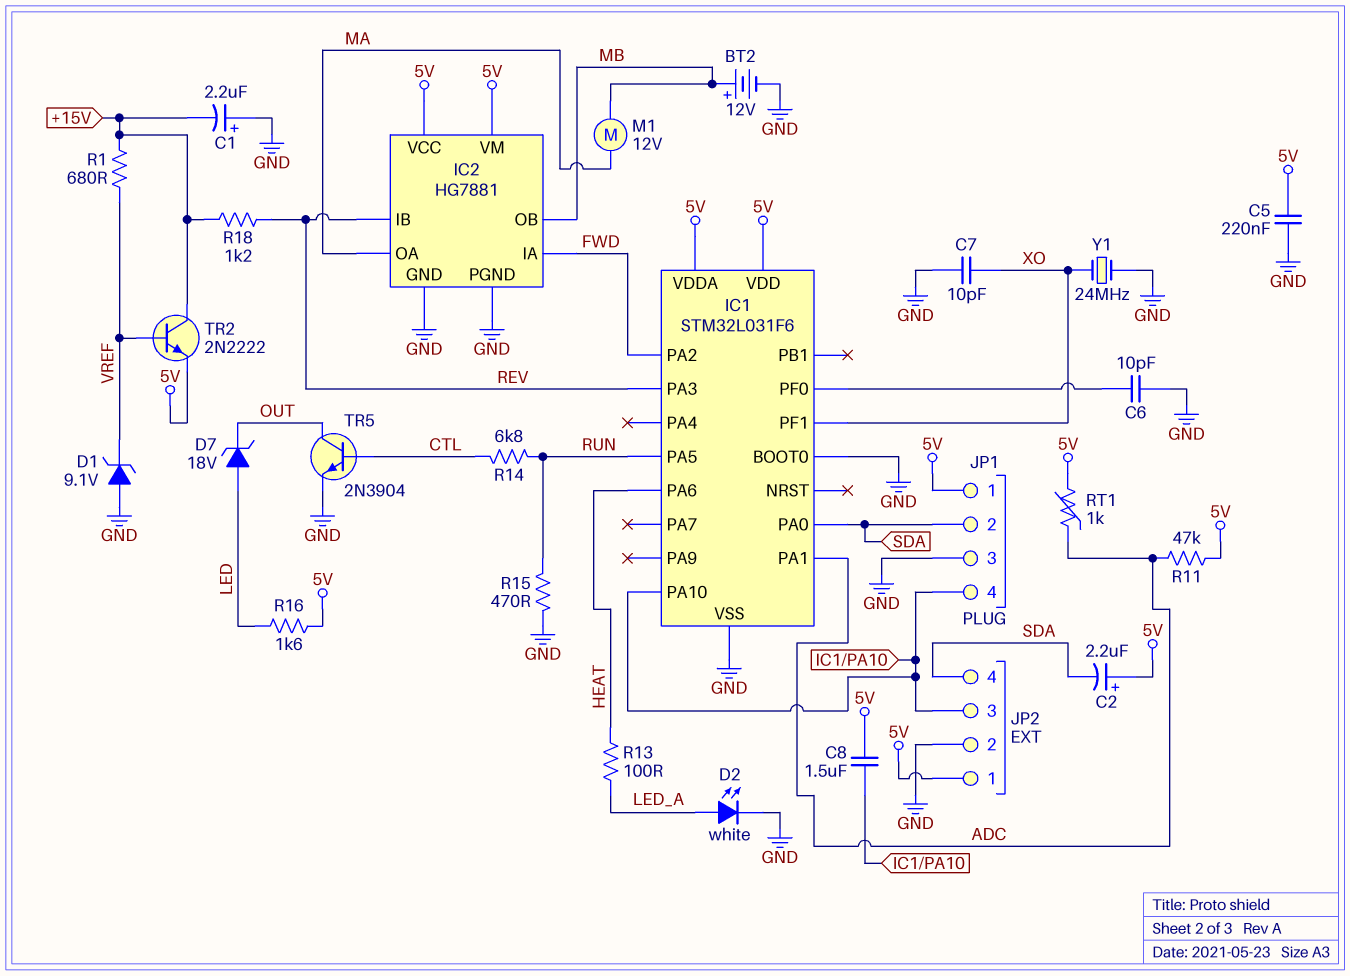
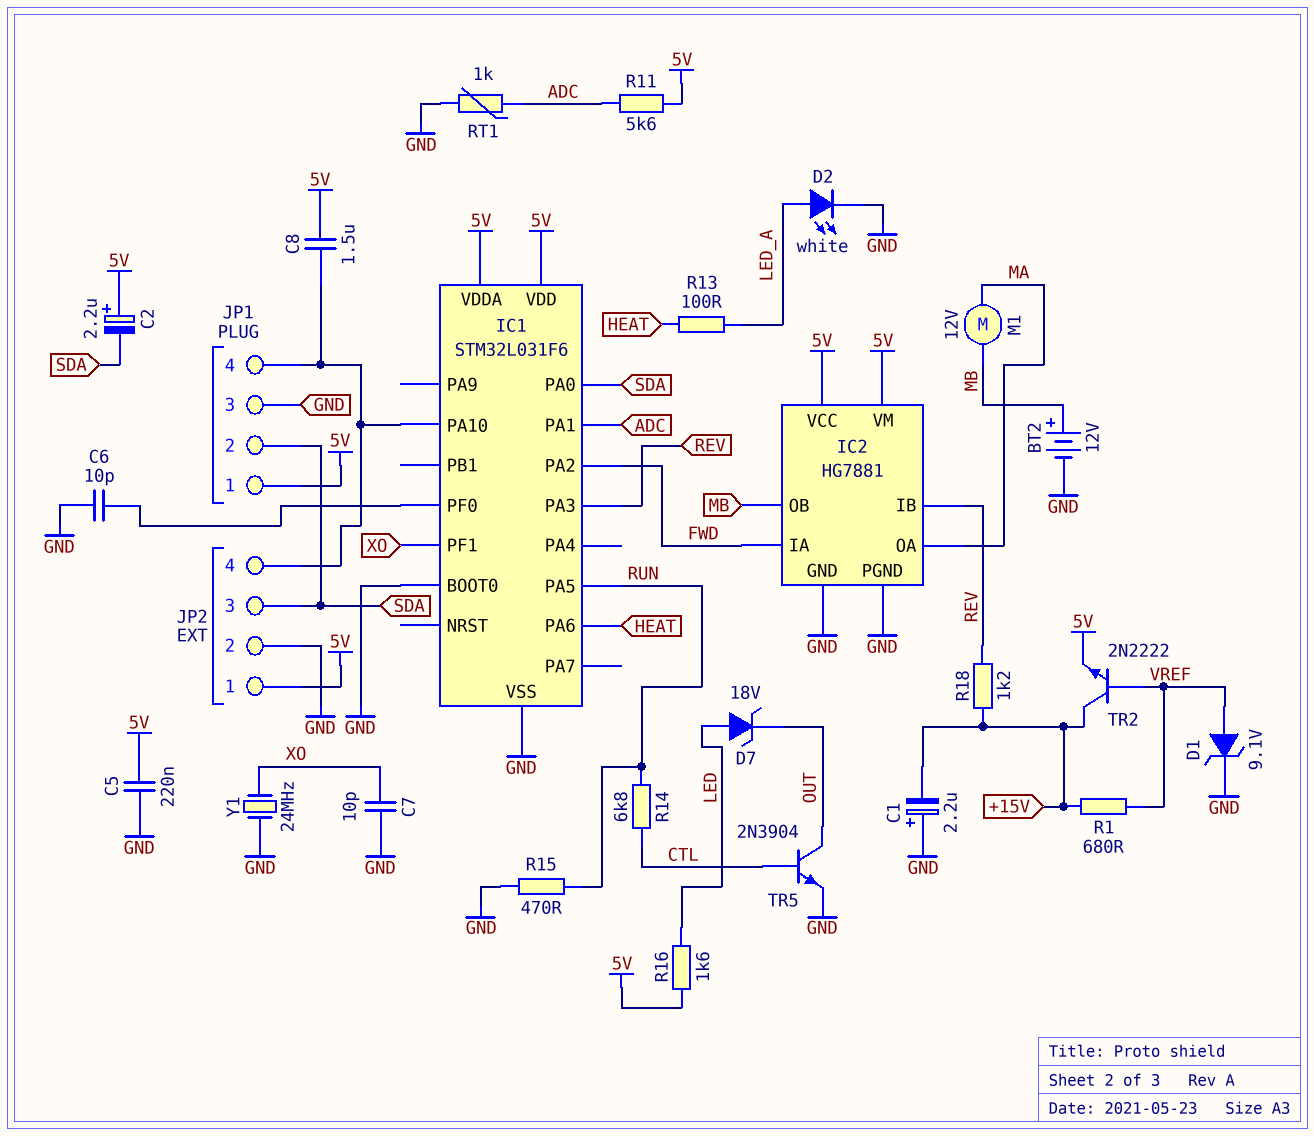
D1: zener 9.1V (A GND, K VREF) -> zener 9.1V (A VREF, K GND)
JP2 pin 3: IC1/PA10 -> SDA
JP2 pin 4: SDA -> IC1/PA10
R11: 47k (5V, ADC) -> 5.6k (5V, ADC)
RT1: 1k (5V, ADC) -> 1k (ADC, GND)

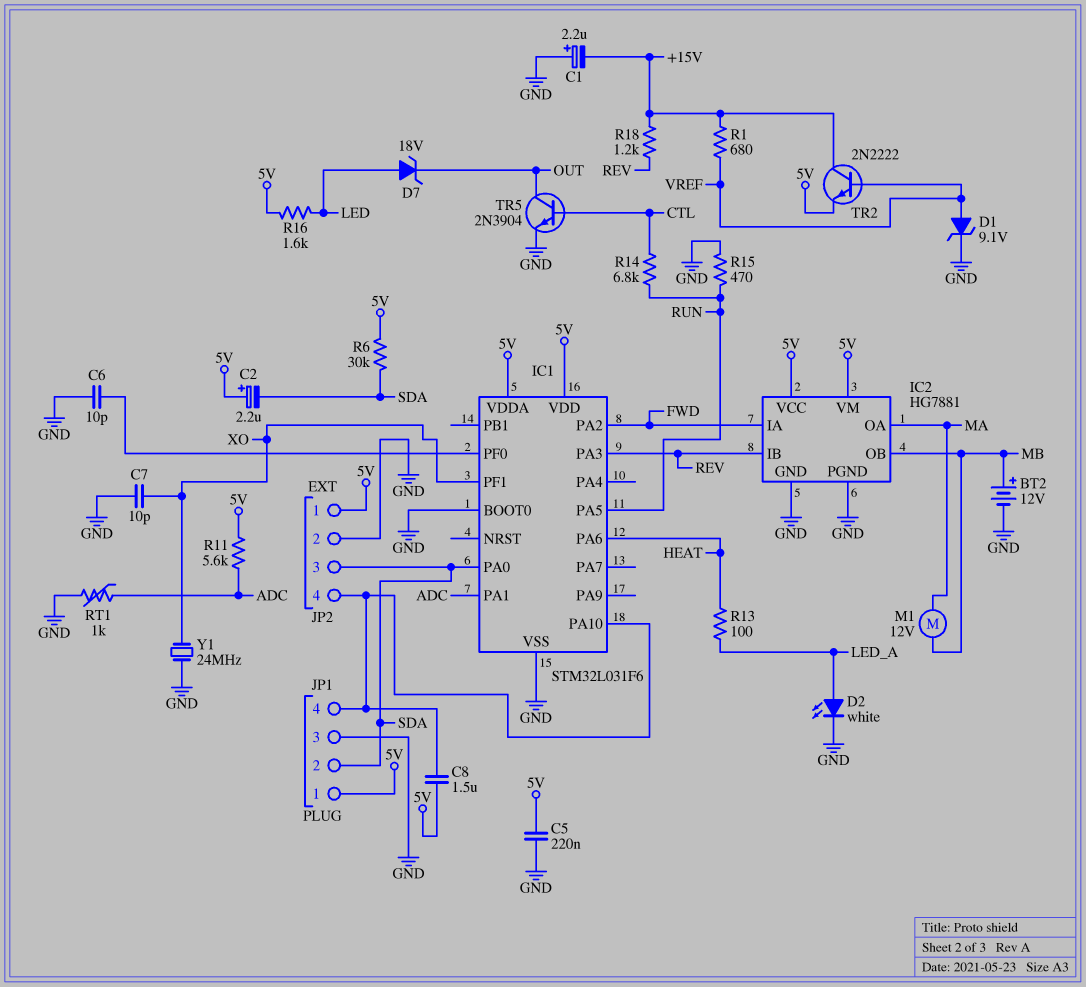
R6: none -> 30k (5V, SDA)

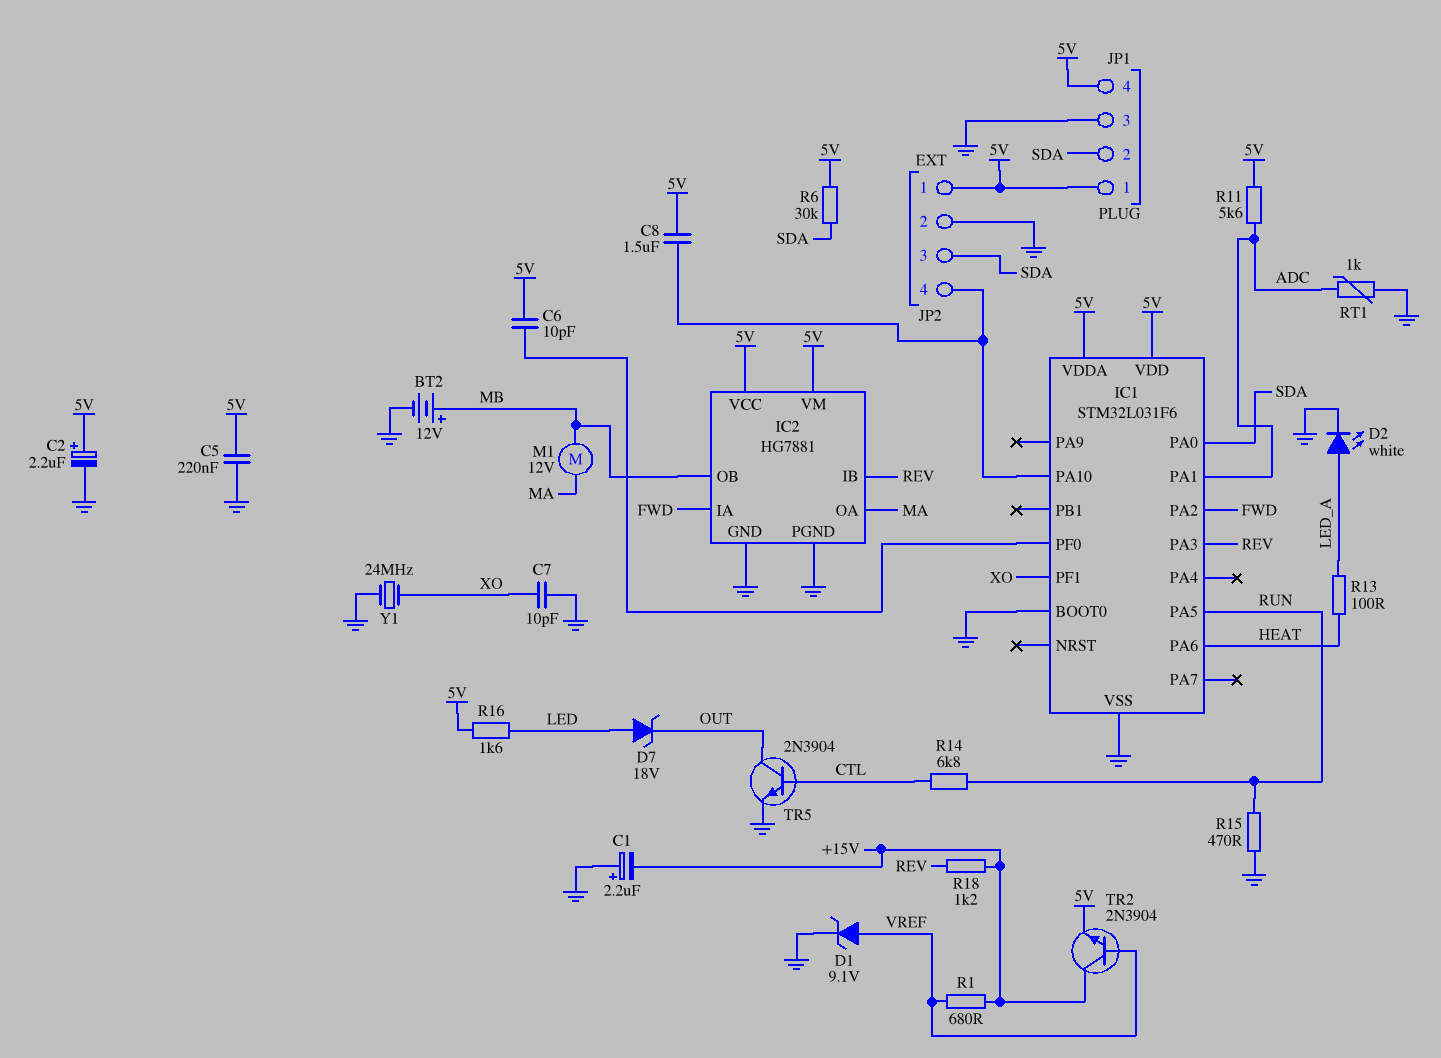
C2: 2.2uF (plus 5V, minus SDA) -> 2.2uF (plus 5V, minus GND)
C6: 10pF (GND, IC1/PF0) -> 10pF (5V, IC1/PF0)
JP1 pin 4: IC1/PA10 -> 5V
TR2: NPN 2N2222 (B VREF, C +15V, E 5V) -> NPN 2N3904 (B VREF, C +15V, E 5V)

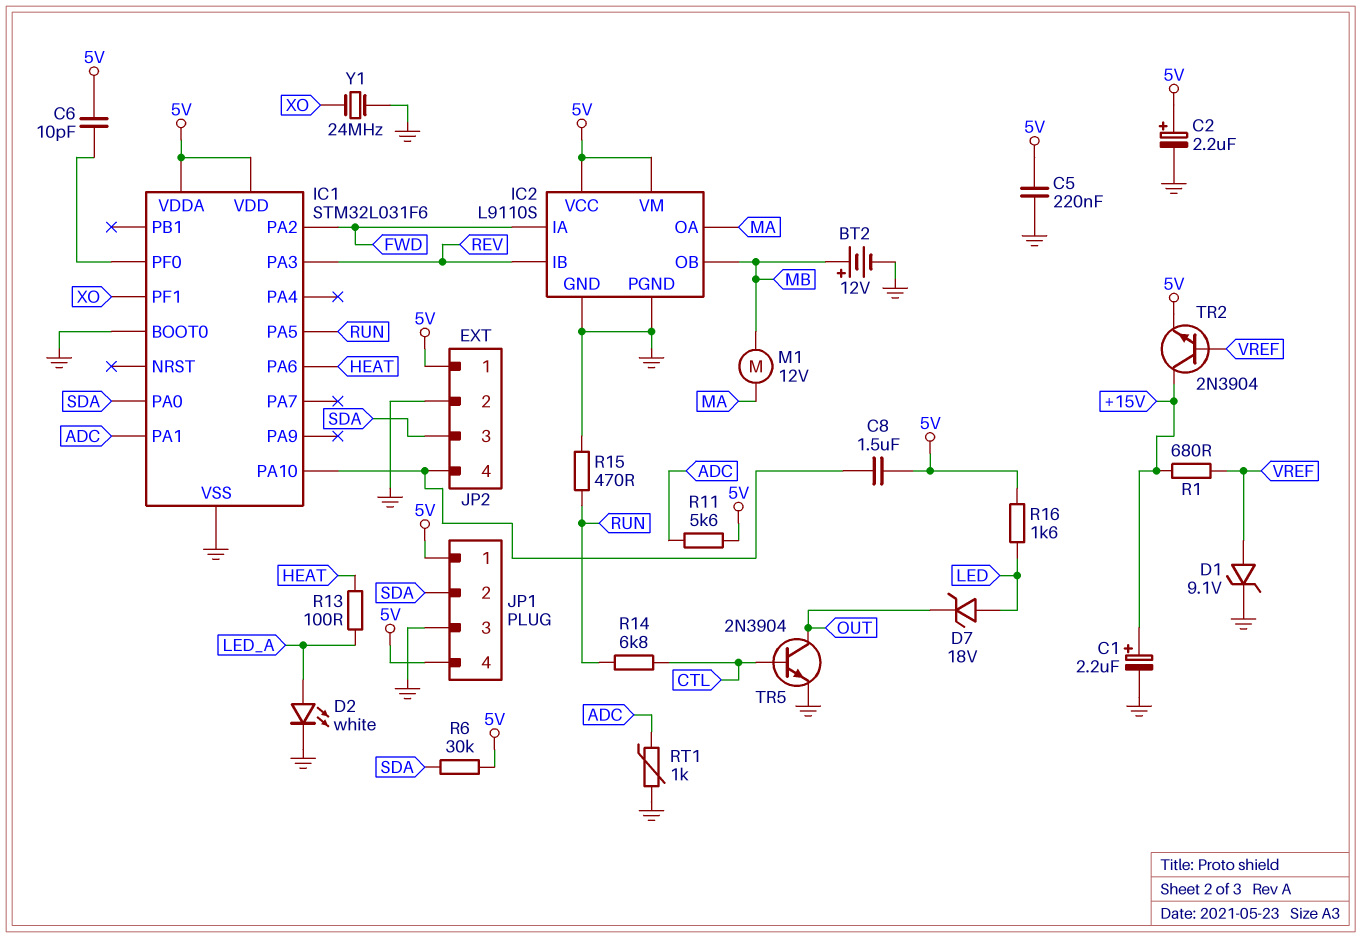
C1: 2.2uF (plus GND, minus +15V) -> 2.2uF (plus +15V, minus GND)
C7: 10pF (GND, XO) -> none
IC2: HG7881 -> L9110S
R18: 1.2k (+15V, REV) -> none

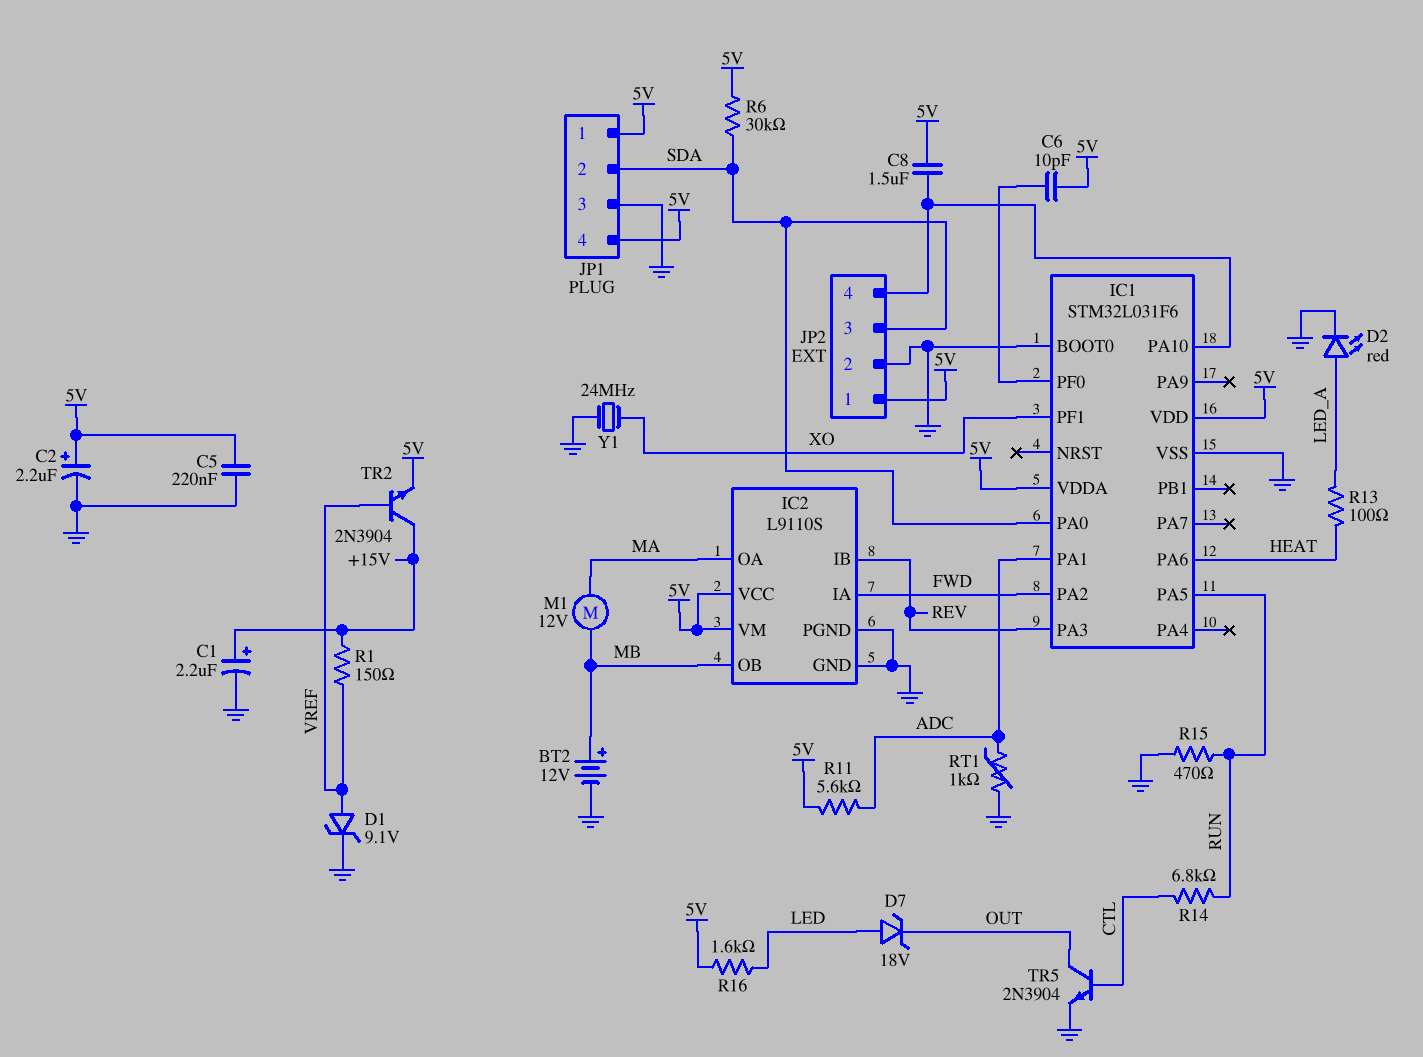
D2: LED white (A LED_A, K GND) -> LED red (A LED_A, K GND)
R1: 680 (+15V, VREF) -> 150 (+15V, VREF)

